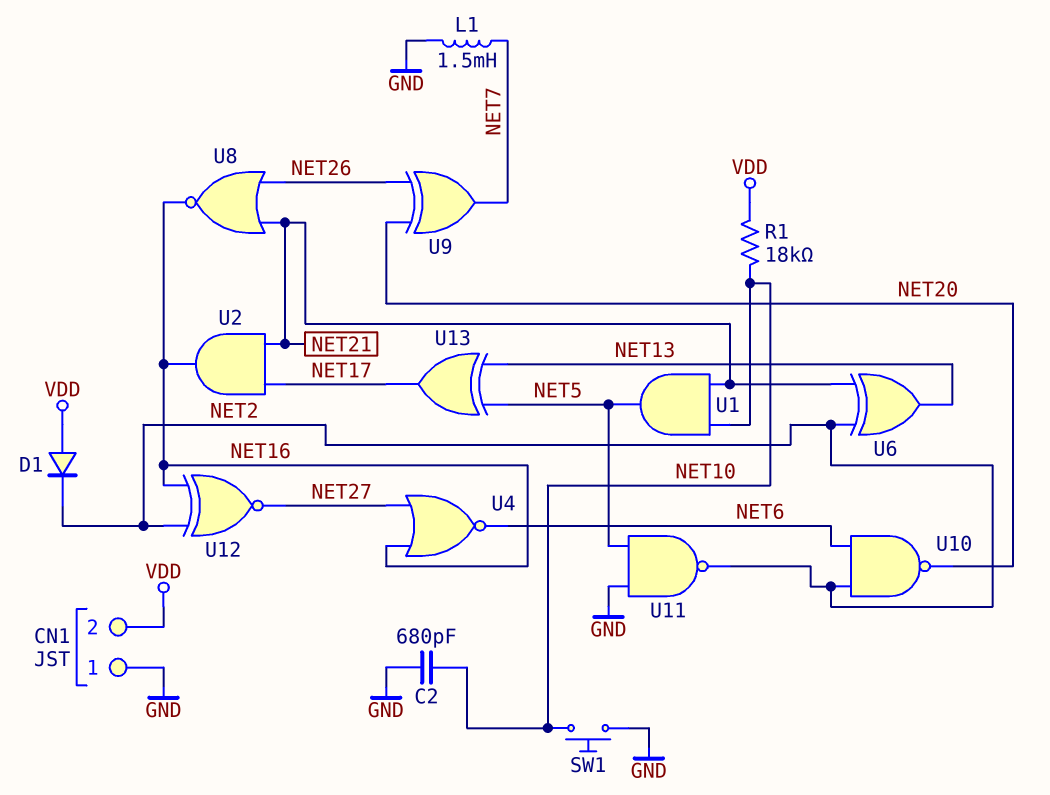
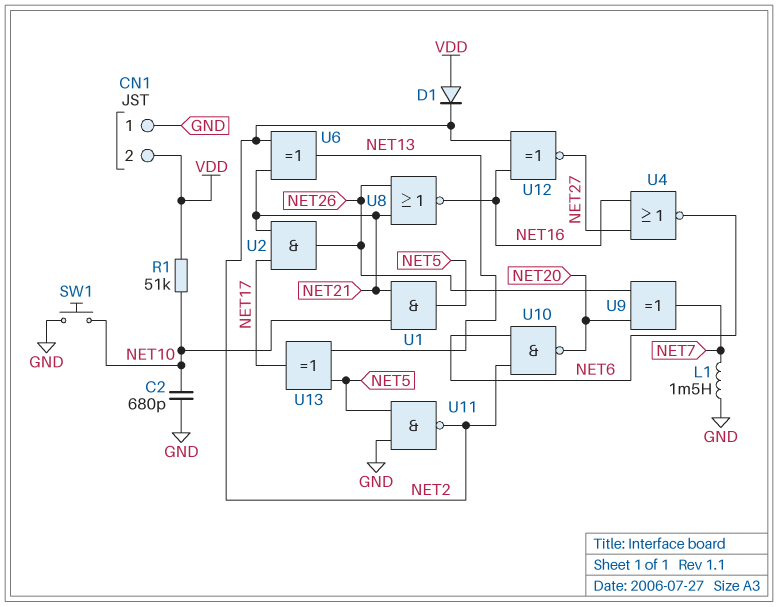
R1: 18k (NET10, VDD) -> 51k (NET10, VDD)
U2: AND (in NET17, in NET21, out NET16) -> AND (in NET17, in NET21, out NET26)

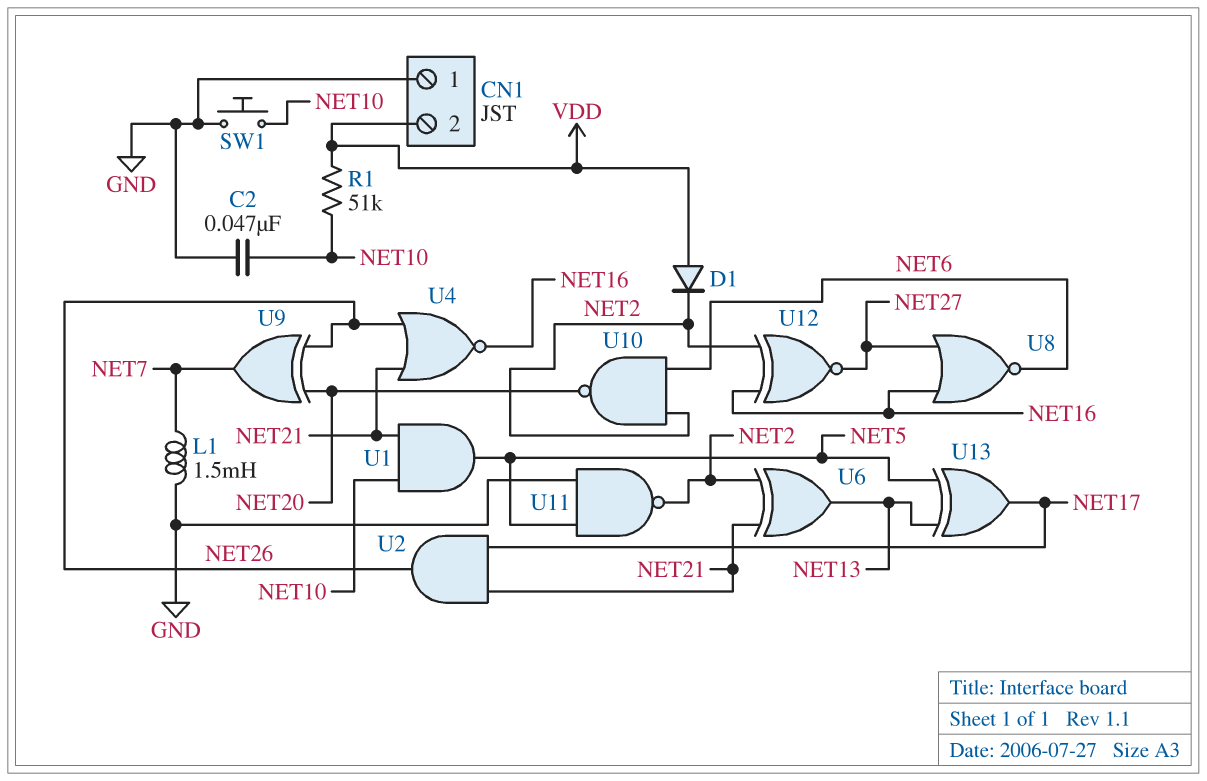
C2: 680pF (GND, NET10) -> 47nF (GND, NET10)
U4: NOR (in NET16, in NET27, out NET6) -> NOR (in NET21, in NET26, out NET16)
U8: NOR (in NET21, in NET26, out NET16) -> NOR (in NET16, in NET27, out NET6)

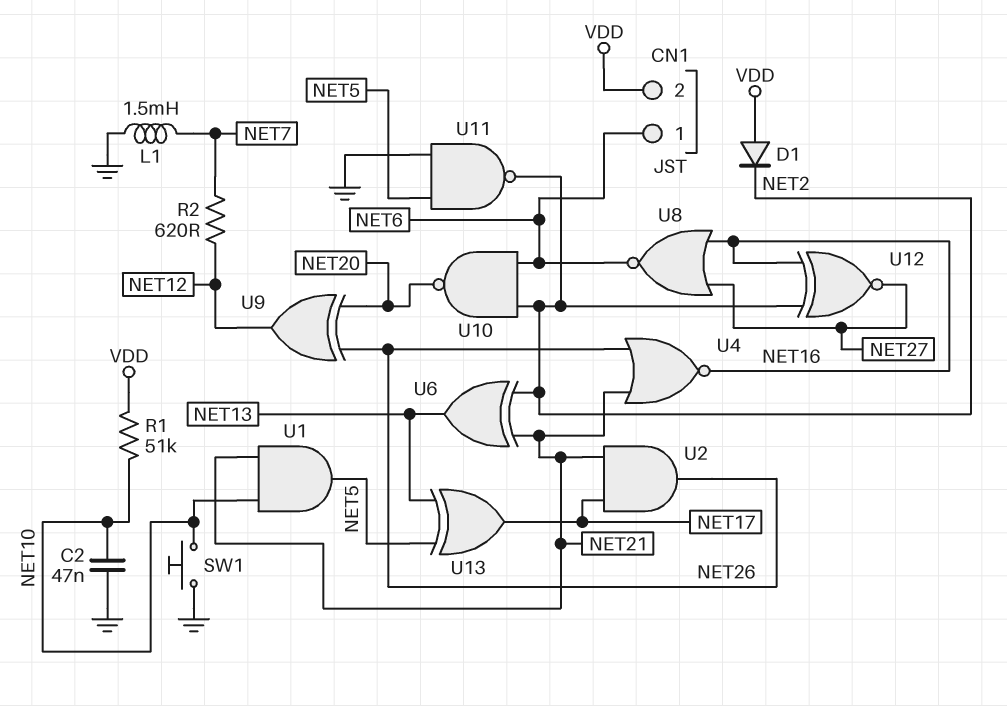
CN1 pin 1: GND -> NET6
R2: none -> 620 (NET7, NET12)
U9: XOR (in NET20, in NET26, out NET7) -> XOR (in NET20, in NET26, out NET12)

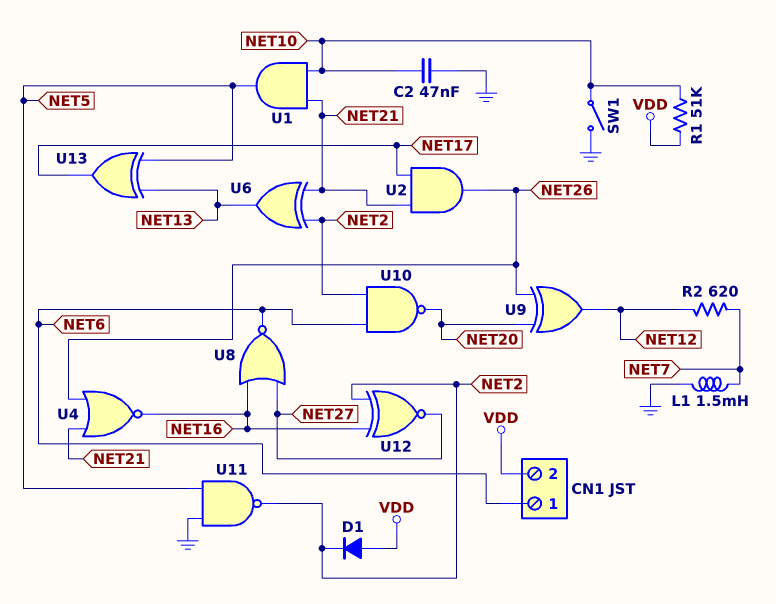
SW1: button (GND, NET10) -> switch (GND, NET10)

